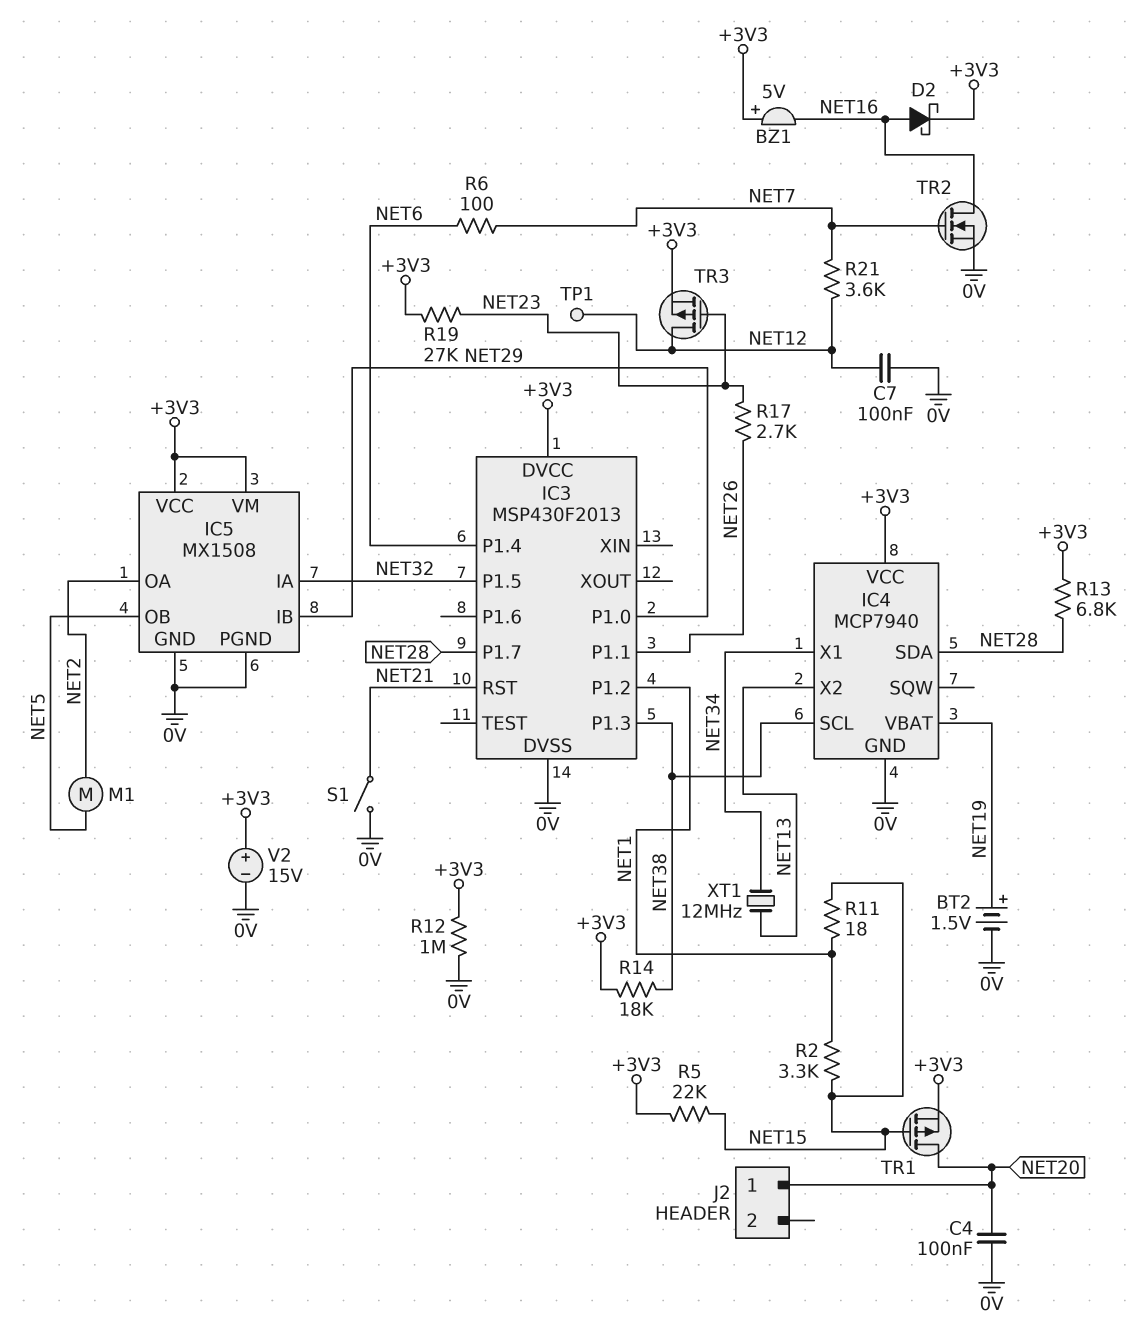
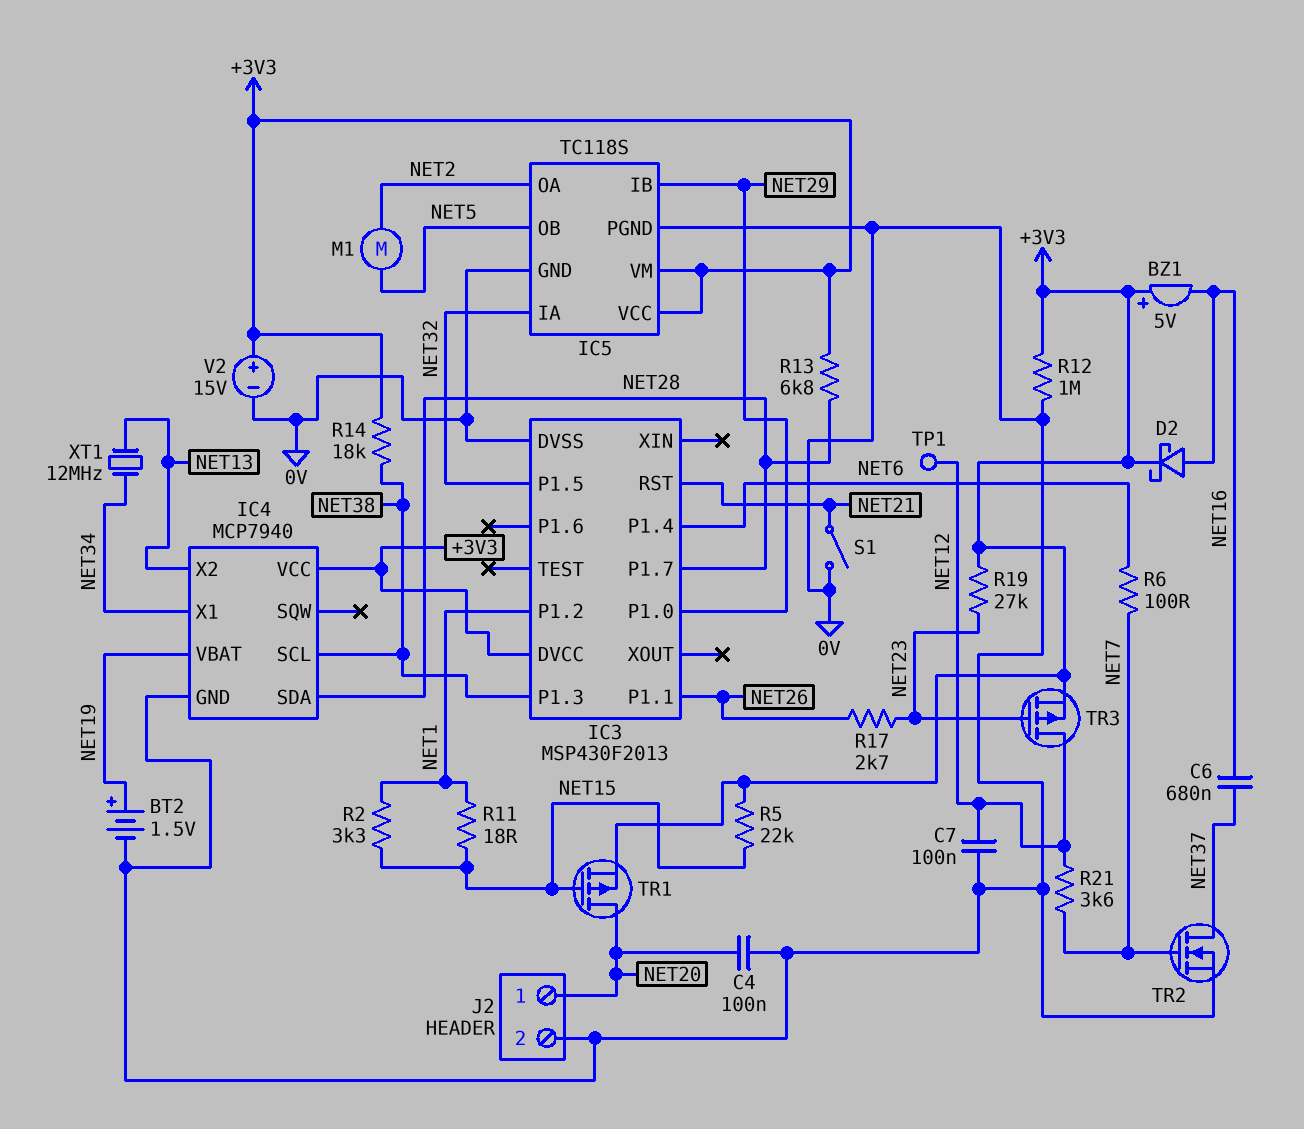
C6: none -> 680nF (NET16, NET37)
IC5: MX1508 -> TC118S
J2 pin 2: none -> 0V
TR2: NMOS (G NET7, D NET16, S 0V) -> NMOS (G NET7, D NET37, S 0V)

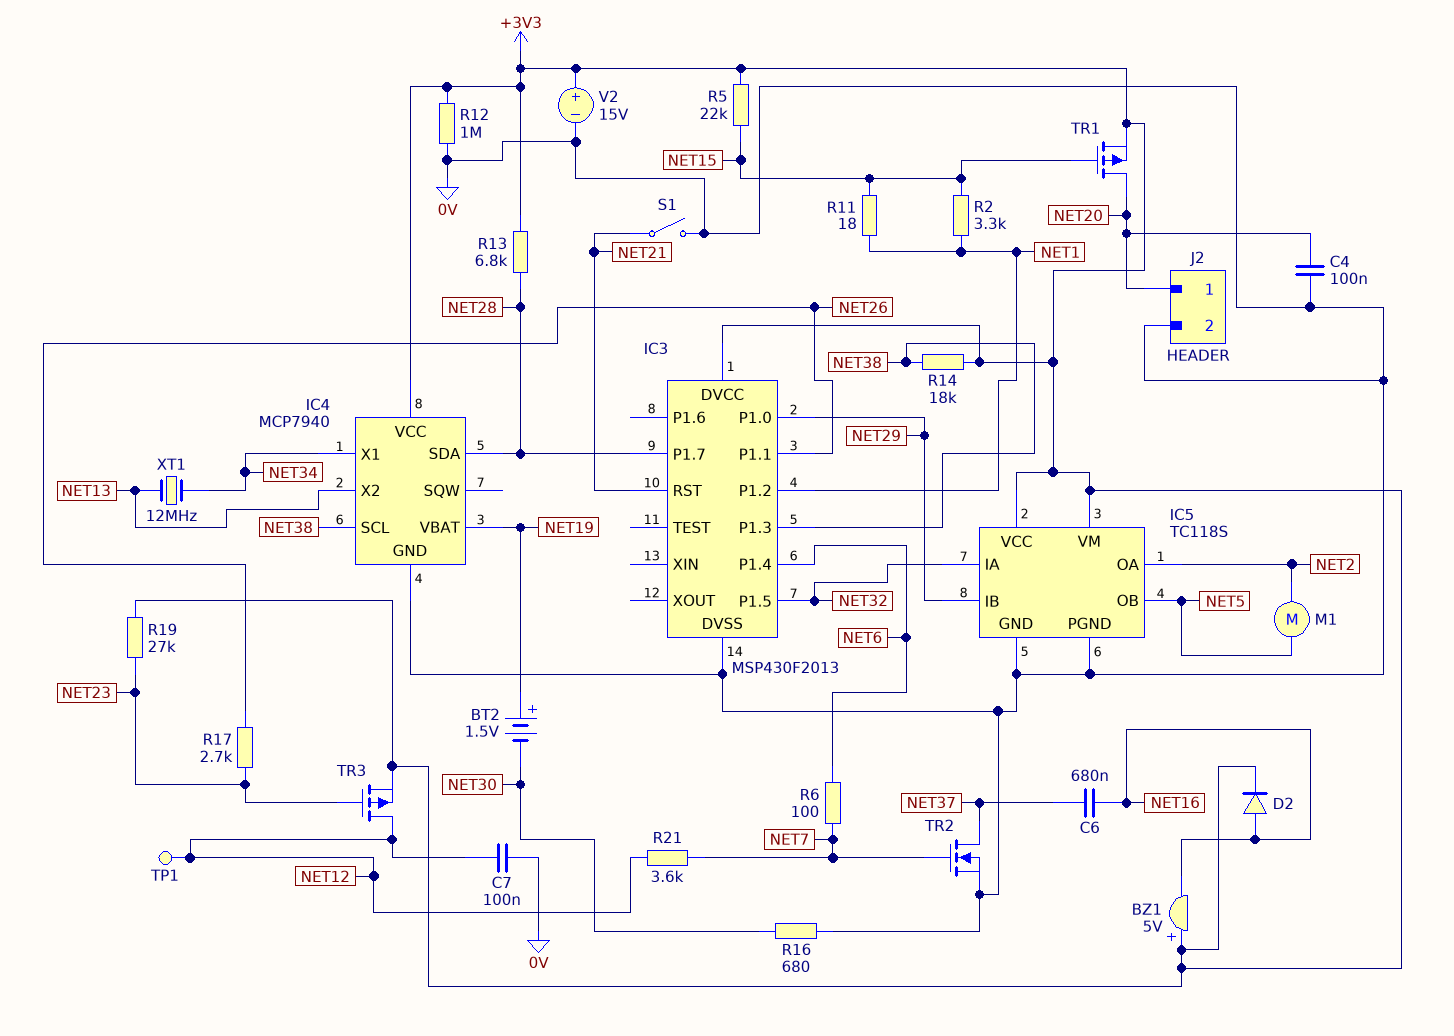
BT2: 1.5V (plus NET19, minus 0V) -> 1.5V (plus NET19, minus NET30)
D2: schottky (A NET16, K +3V3) -> diode (A NET16, K +3V3)
R16: none -> 680 (0V, NET30)

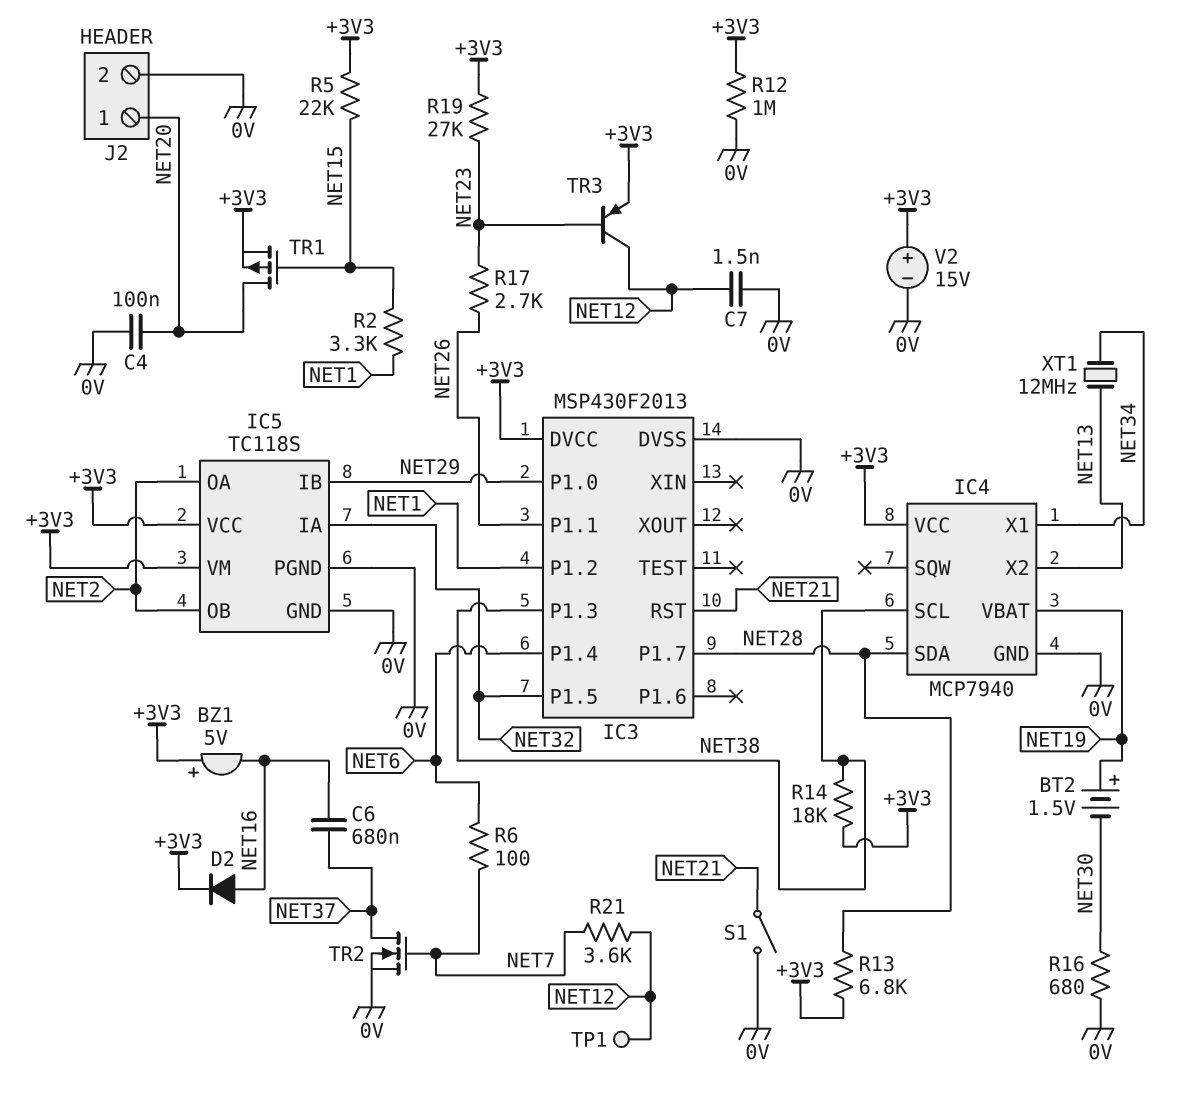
C7: 100nF (0V, NET12) -> 1.5nF (0V, NET12)
IC5 pin OB: NET5 -> NET2
M1: motor (NET2, NET5) -> none
R11: 18 (NET1, NET15) -> none
TR3: PMOS (G NET23, D NET12, S +3V3) -> PNP (B NET23, C NET12, E +3V3)

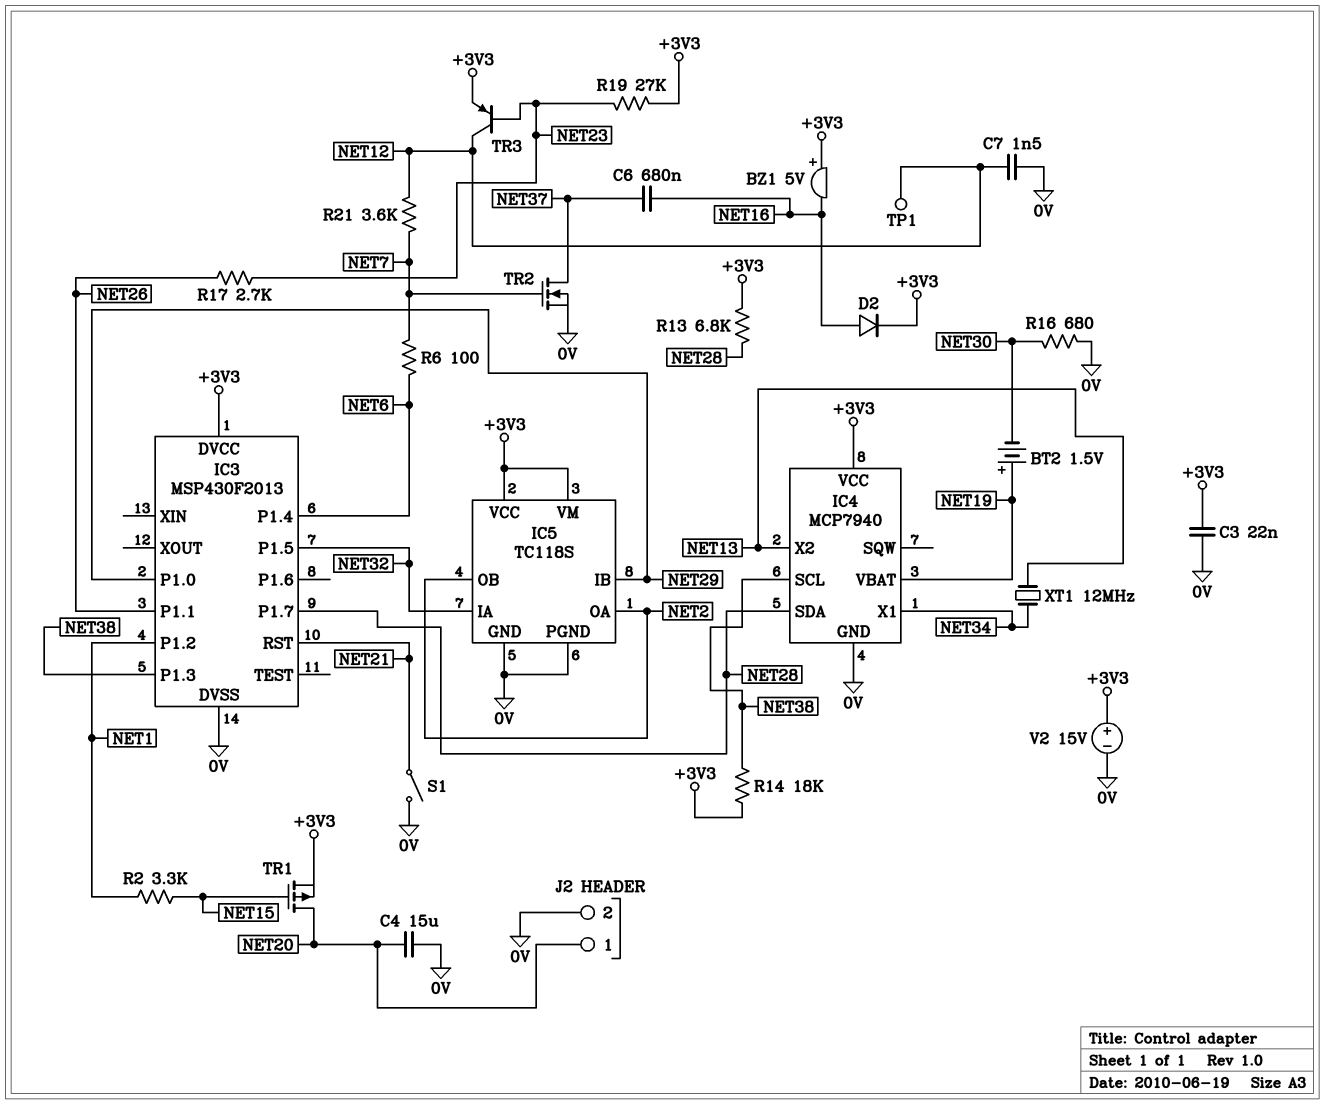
C3: none -> 22nF (+3V3, 0V)
C4: 100nF (0V, NET20) -> 15uF (0V, NET20)
R5: 22k (+3V3, NET15) -> none
R12: 1M (+3V3, 0V) -> none

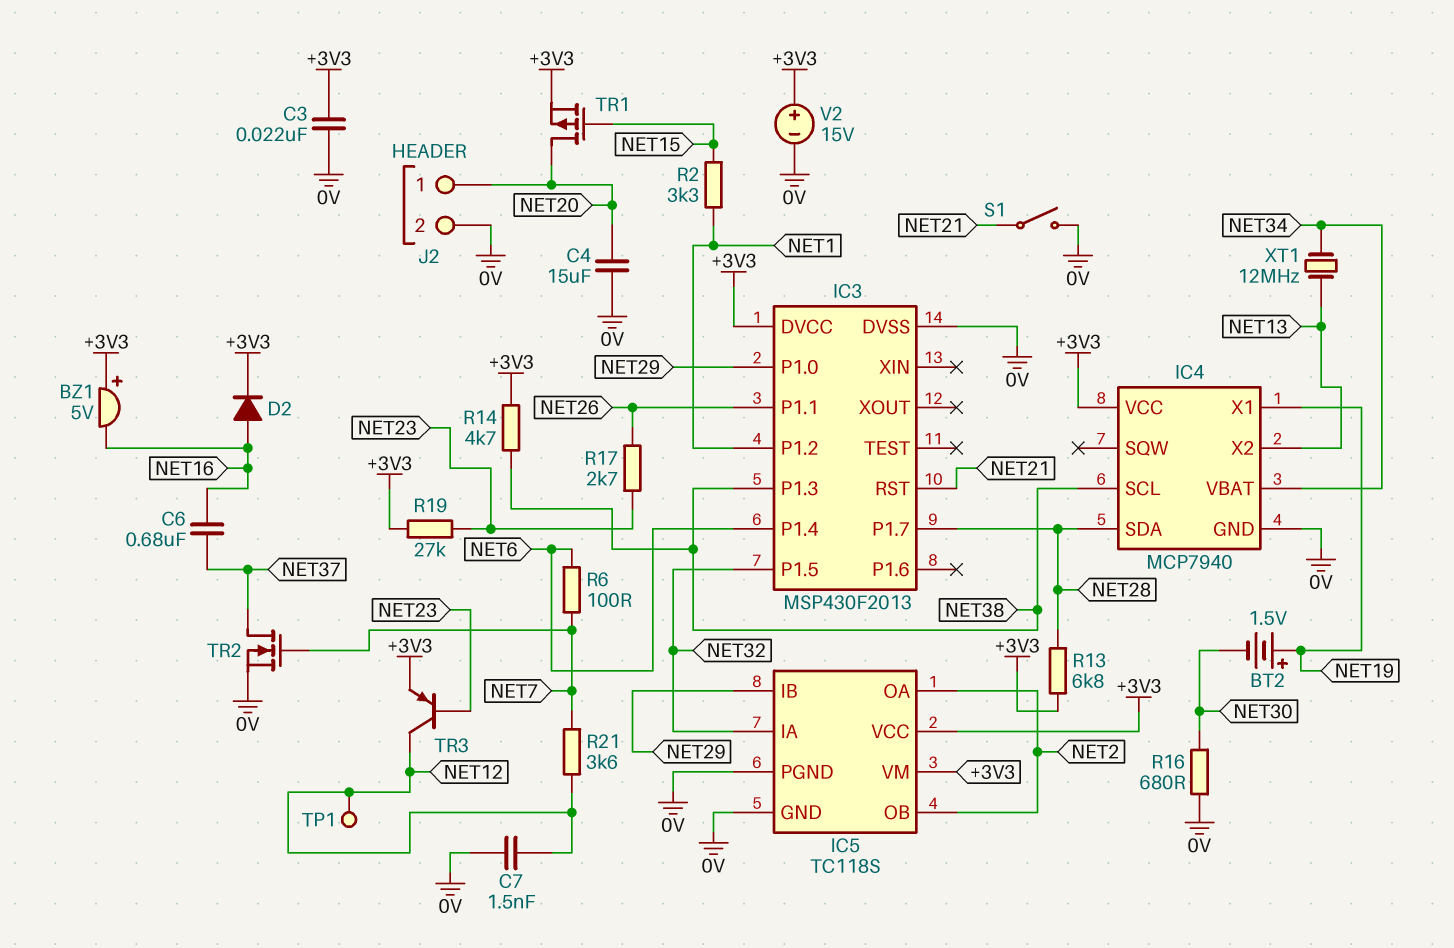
IC4 pin VBAT: NET19 -> NET34
IC4 pin X1: NET34 -> NET19
R14: 18k (+3V3, NET38) -> 4.7k (+3V3, NET38)

